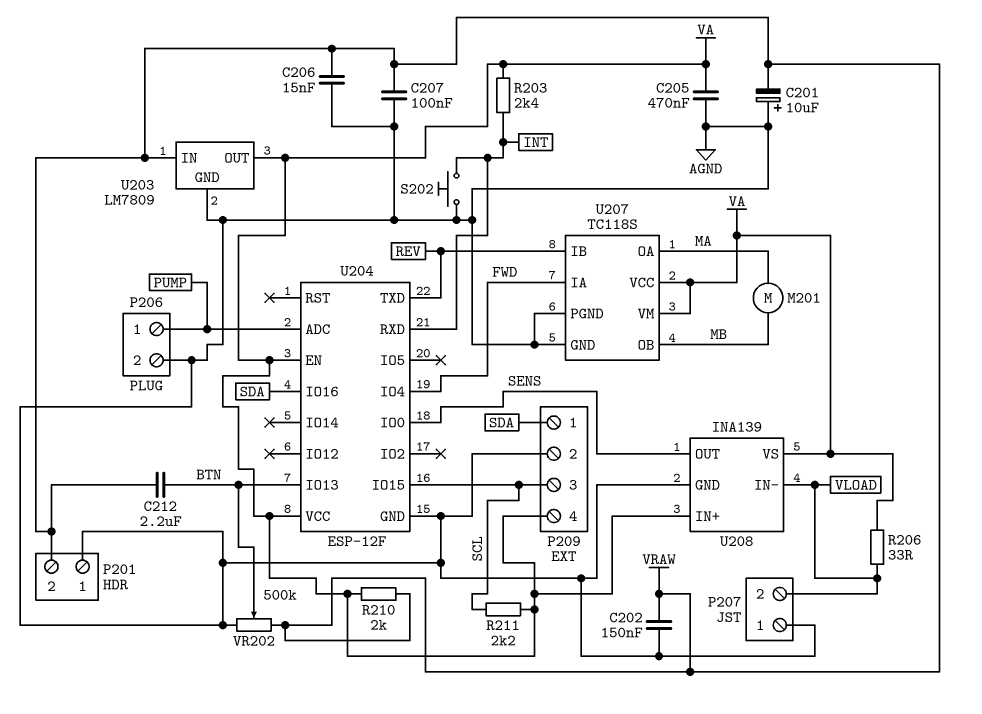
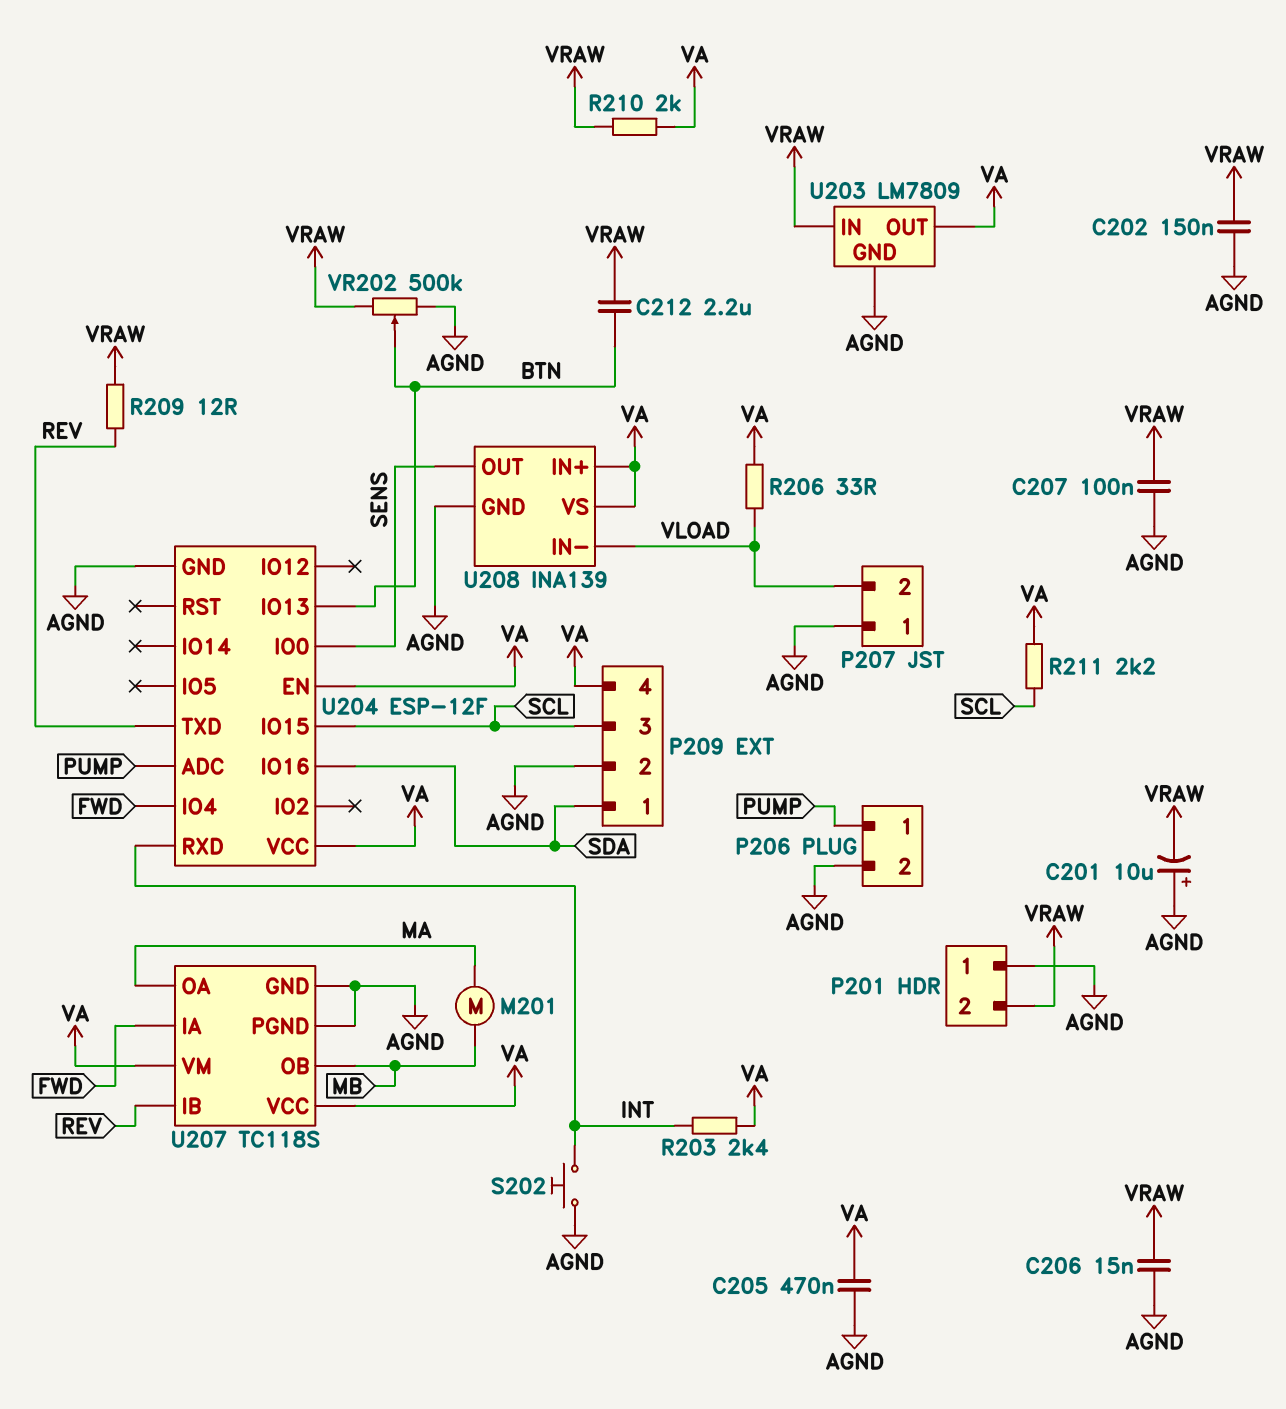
R209: none -> 12 (REV, VRAW)

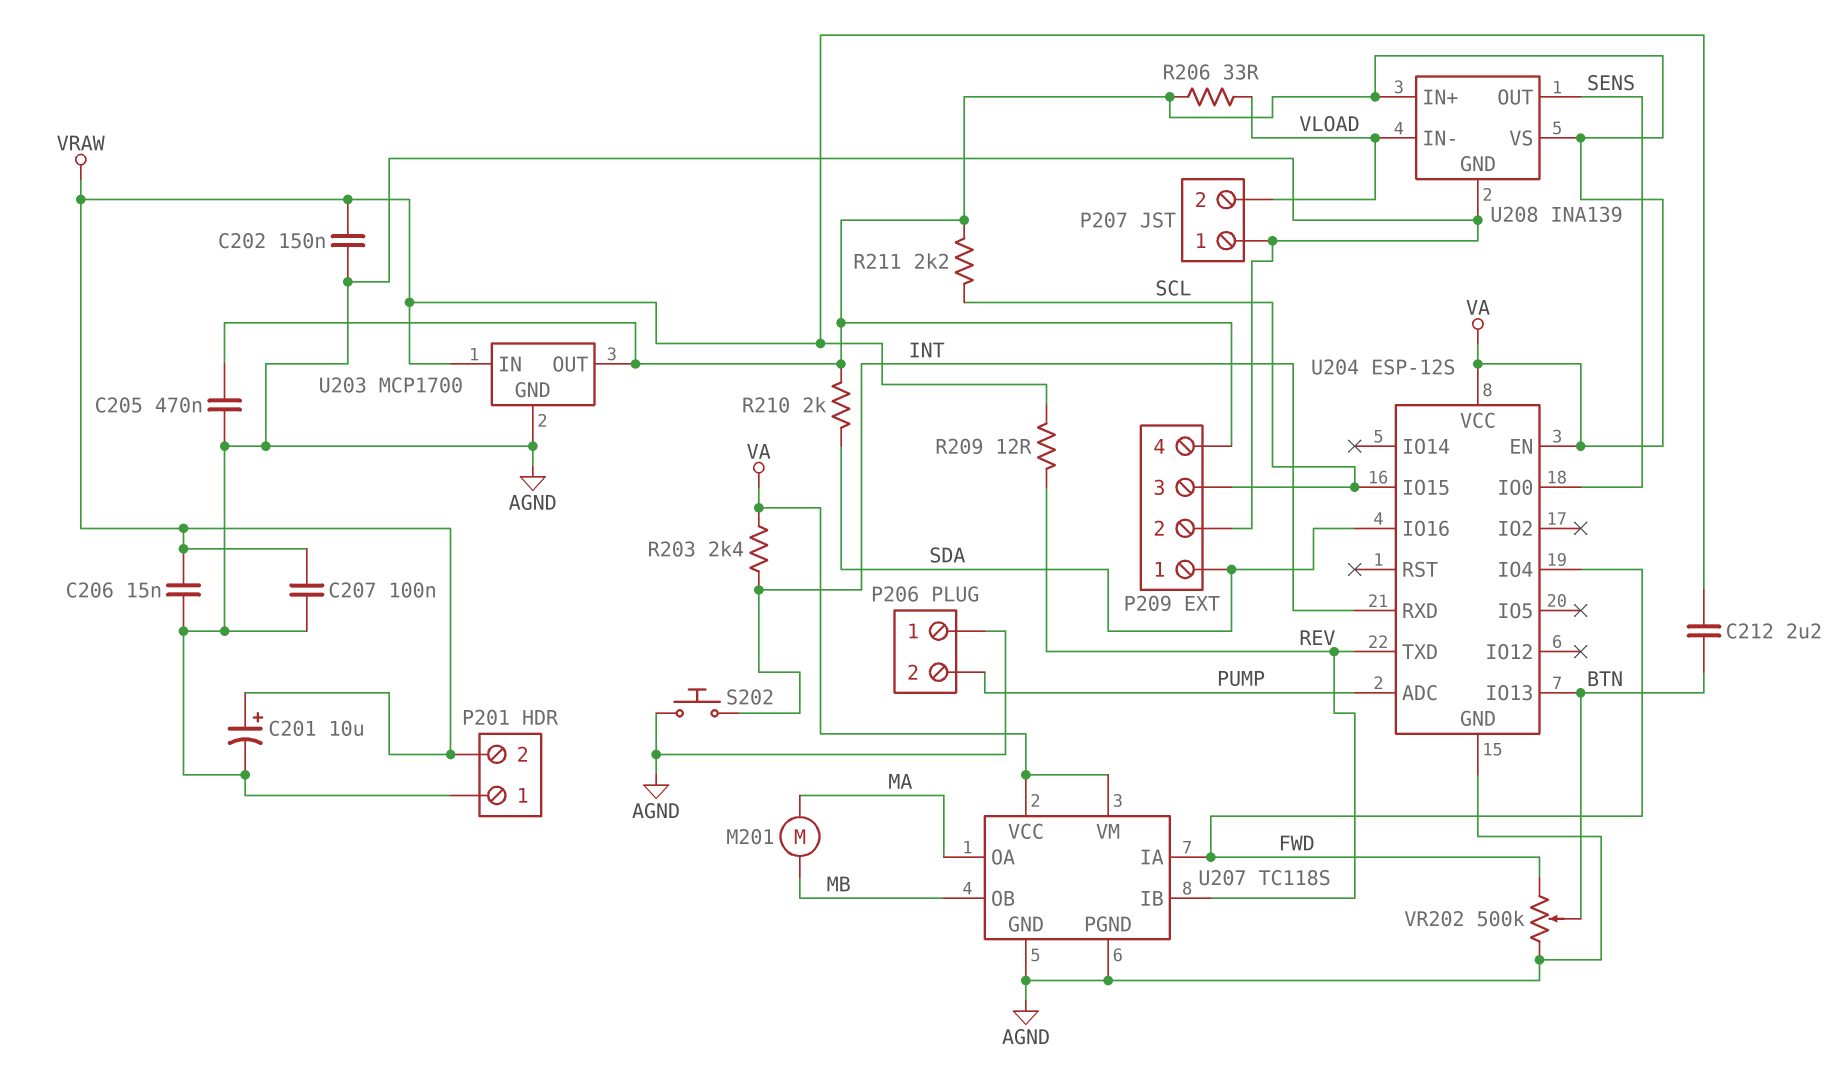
C201: 10uF (plus AGND, minus VRAW) -> 10uF (plus VRAW, minus AGND)
P206 pin 1: PUMP -> AGND
P206 pin 2: AGND -> PUMP
R210: 2k (VA, VRAW) -> 2k (SDA, VA)
U203: LM7809 -> MCP1700
U204: ESP-12F -> ESP-12S
VR202: 500k (AGND, VRAW, wiper BTN) -> 500k (AGND, FWD, wiper BTN)

